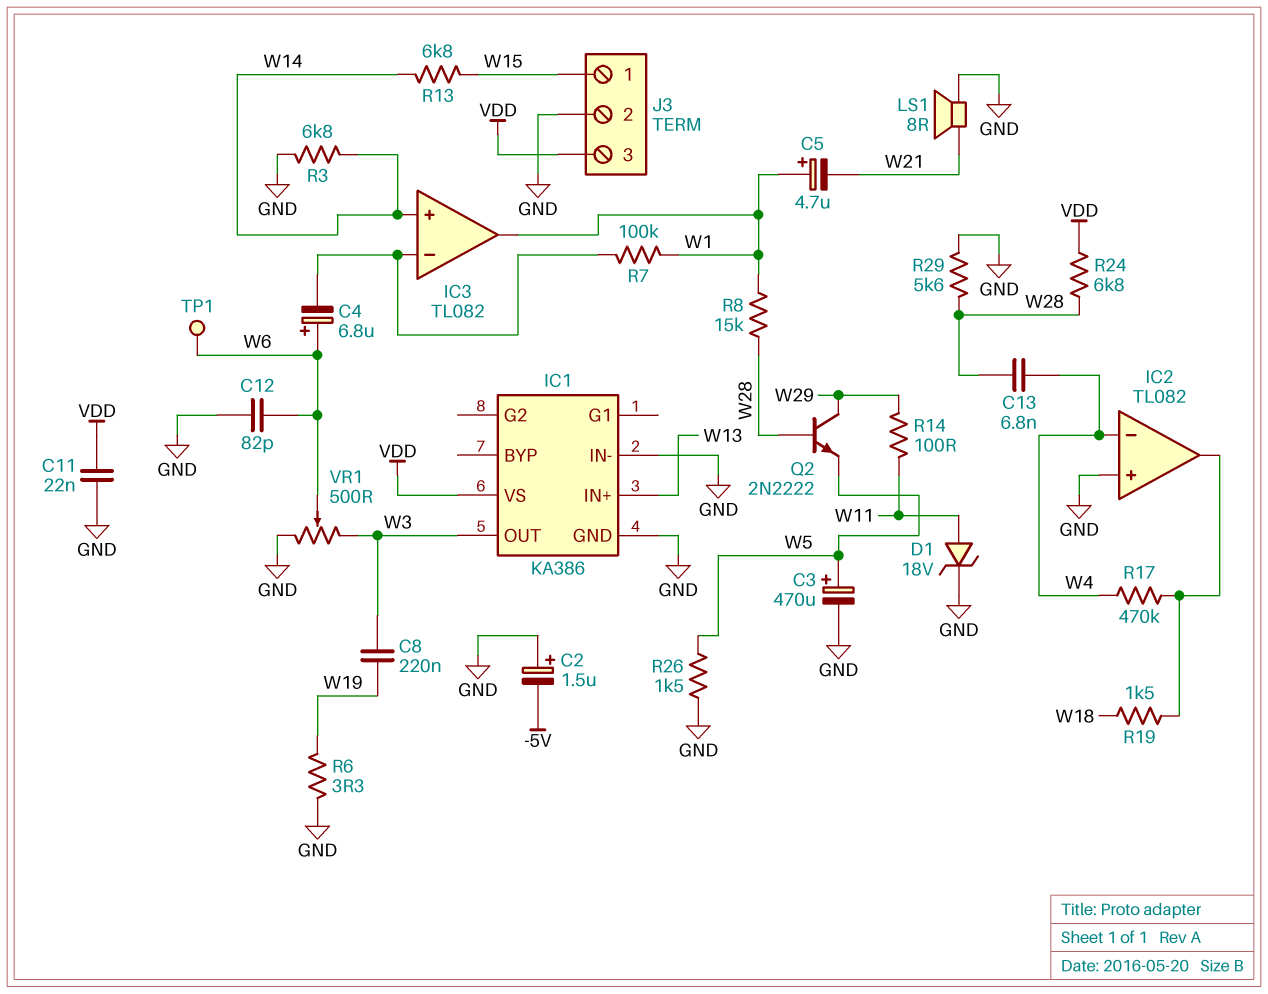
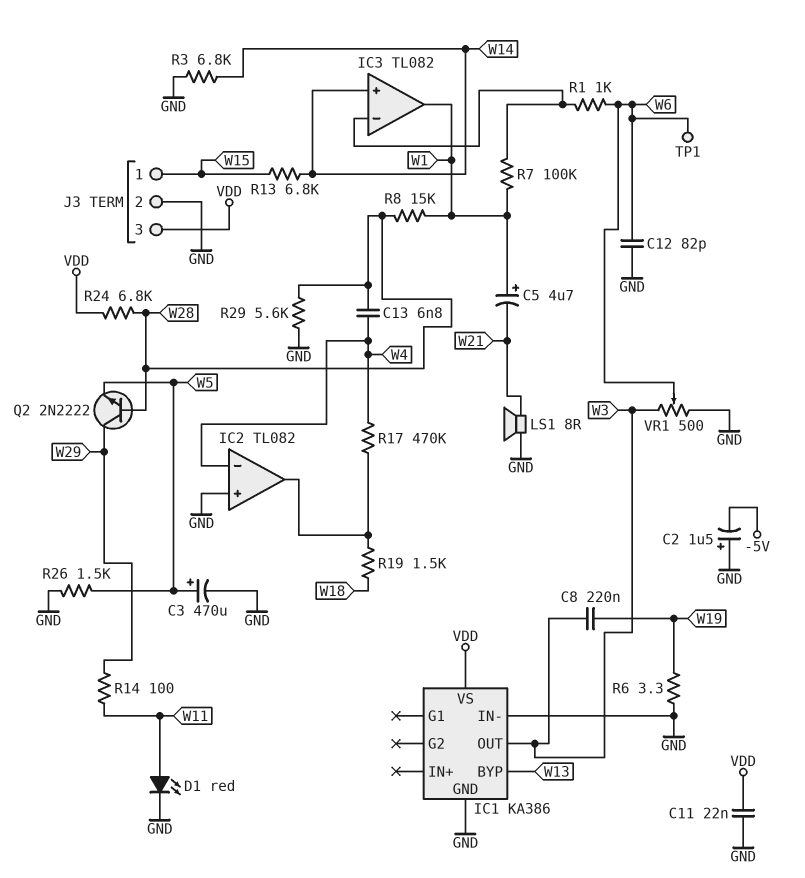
C4: 6.8uF (plus W6, minus IC3/in-) -> none
D1: zener 18V (A W11, K GND) -> LED red (A W11, K GND)
IC1 pin BYP: none -> W13
IC1 pin IN+: W13 -> none
R1: none -> 1k (IC3/in-, W6)

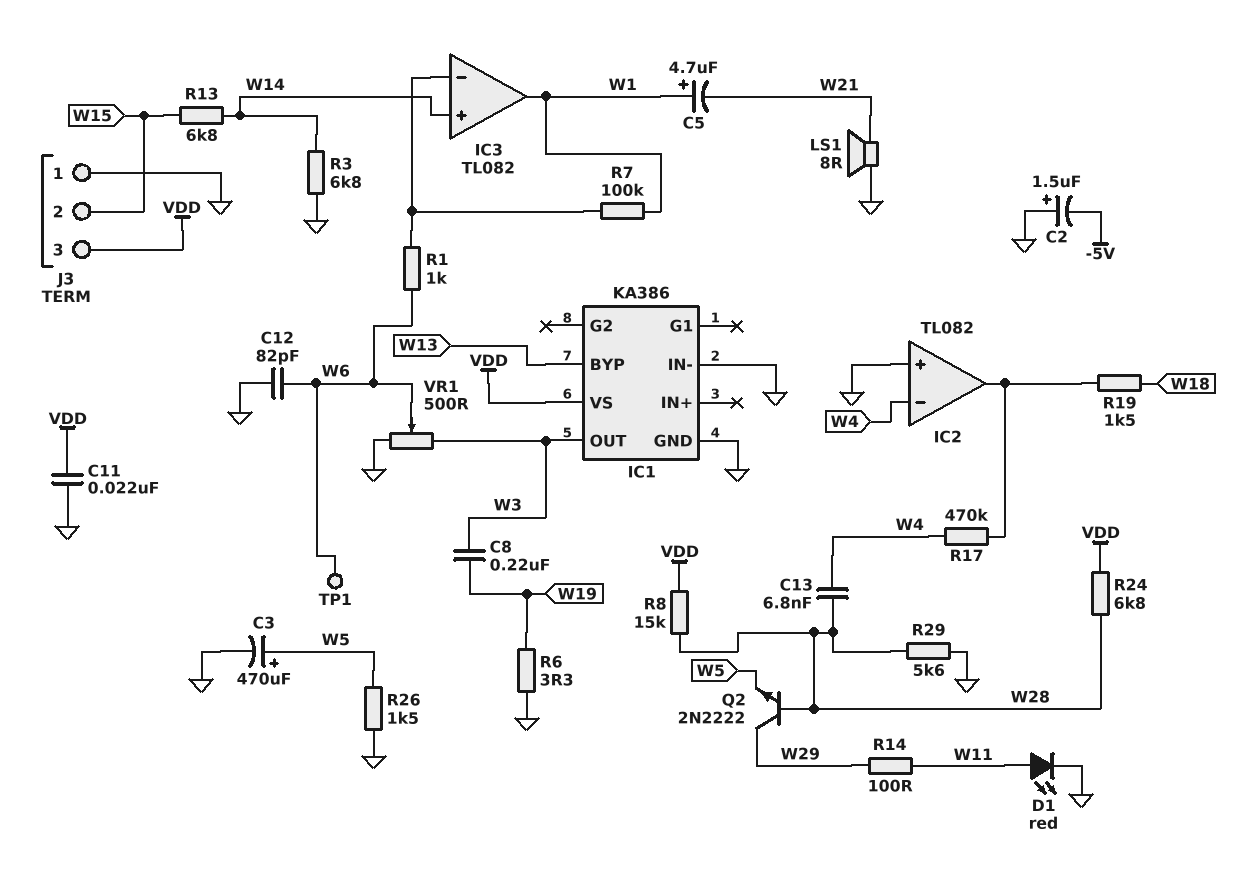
J3 pin 1: W15 -> GND
J3 pin 2: GND -> W15
R8: 15k (W1, W28) -> 15k (VDD, W28)

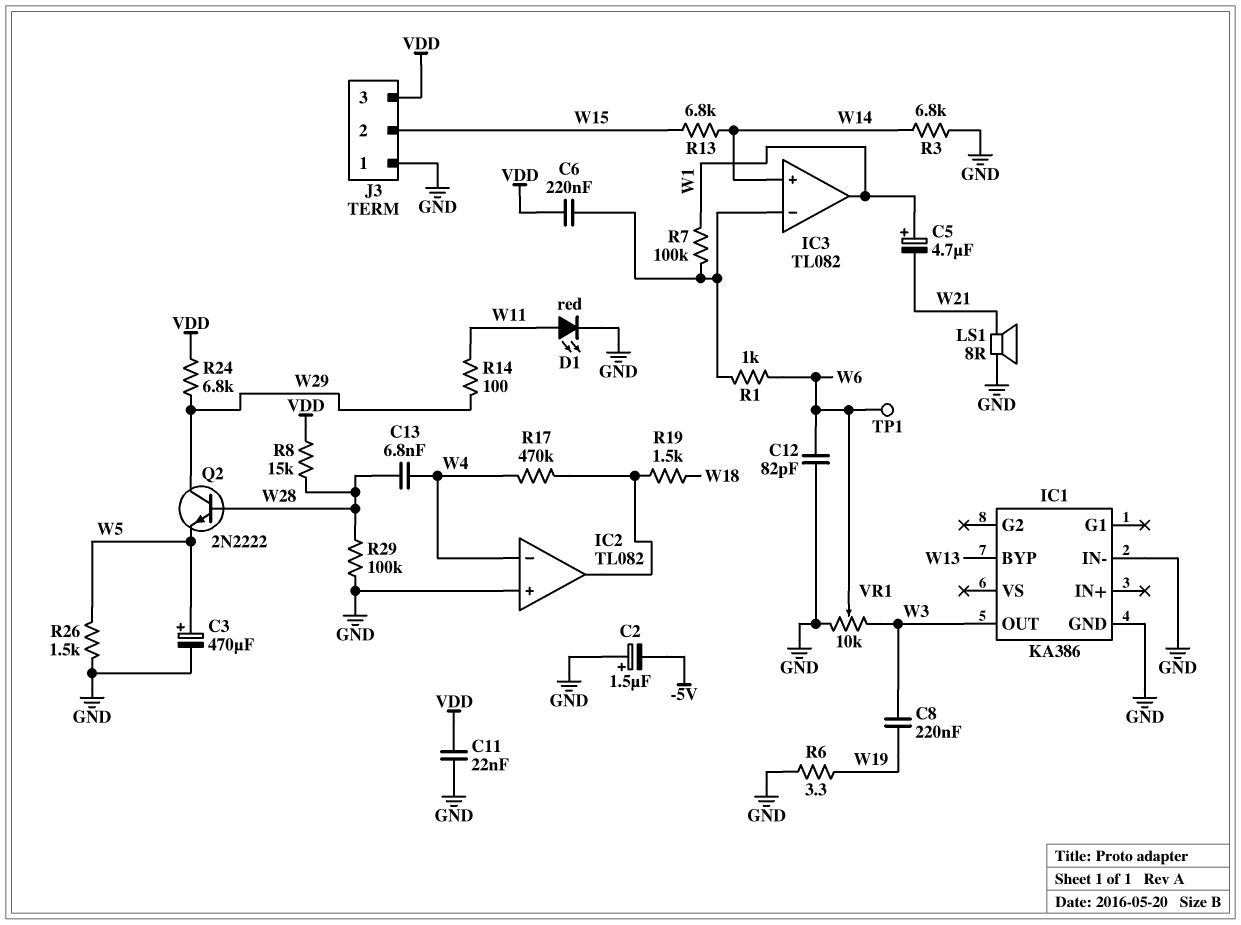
C6: none -> 220nF (IC3/in-, VDD)
IC1 pin VS: VDD -> none
R24: 6.8k (VDD, W28) -> 6.8k (VDD, W29)
R29: 5.6k (GND, W28) -> 100k (GND, W28)
VR1: 500 (GND, W3, wiper W6) -> 10k (GND, W3, wiper W6)

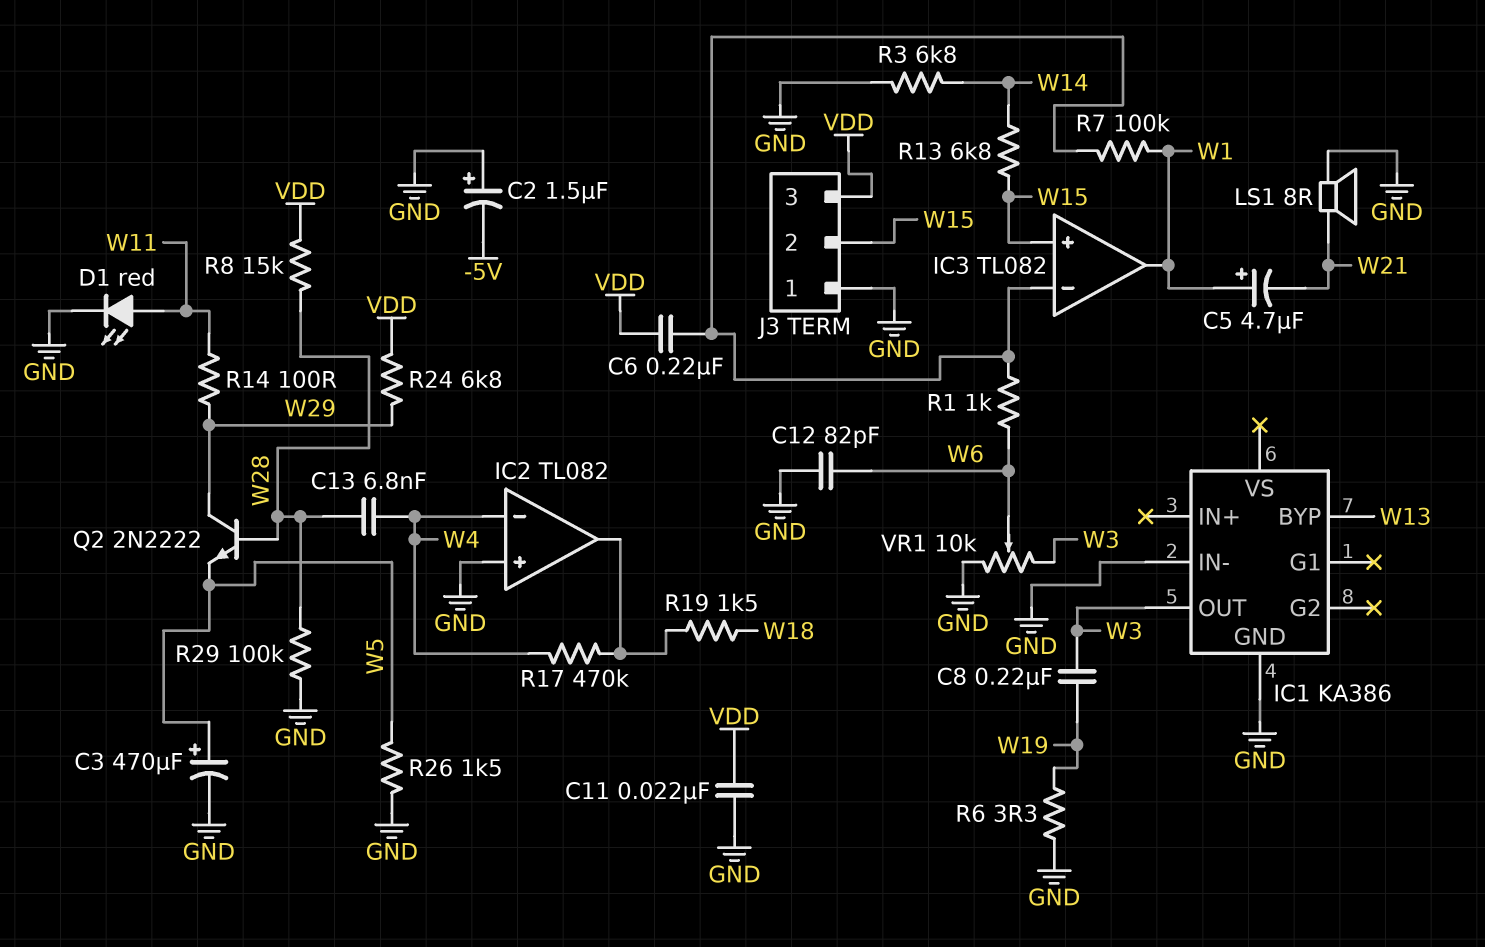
IC3 pin in+: W14 -> W15
TP1: test point (W6) -> none

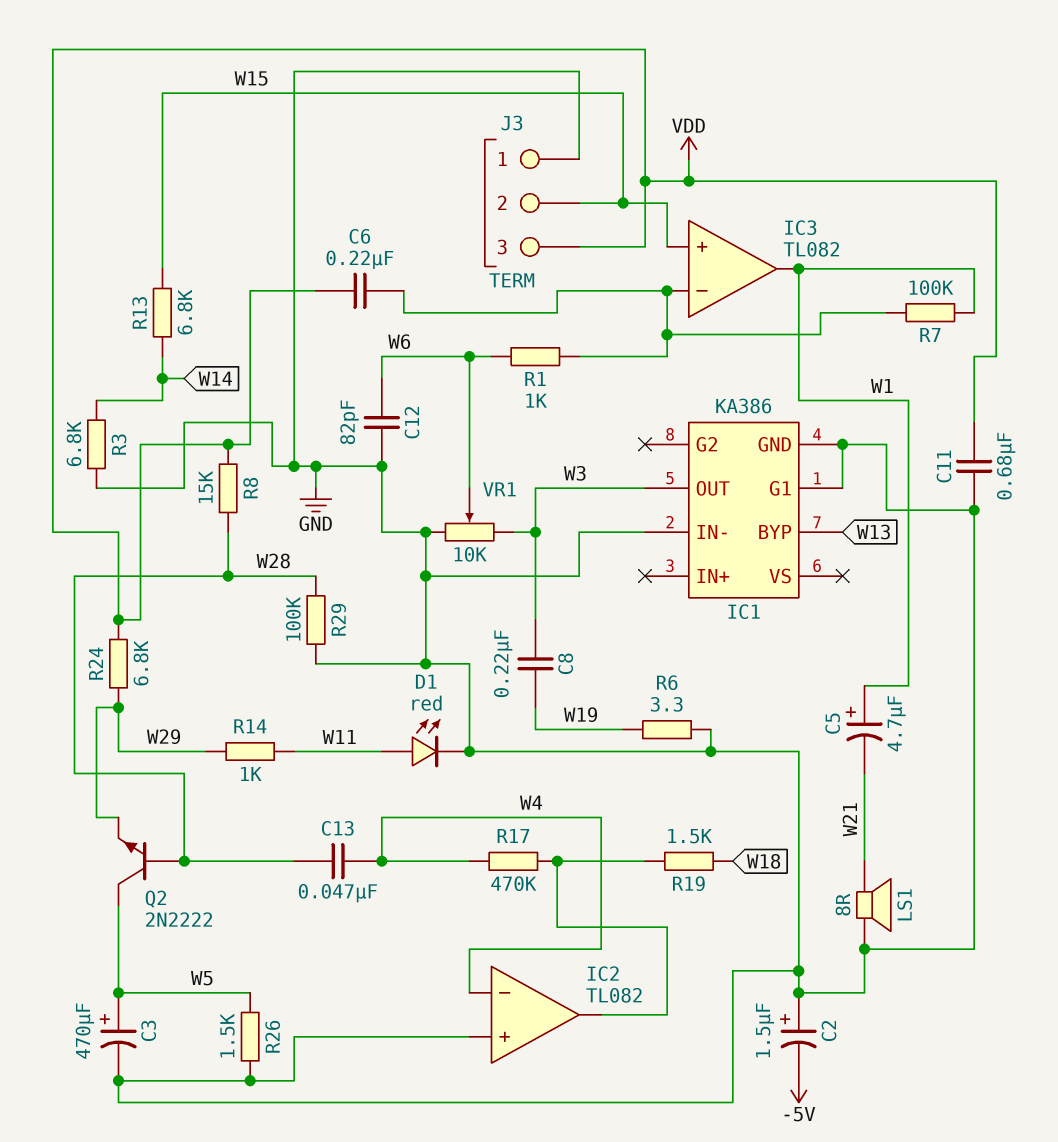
C11: 22nF (GND, VDD) -> 680nF (GND, VDD)
C13: 6.8nF (W4, W28) -> 47nF (W4, W28)
IC1 pin G1: none -> GND
Q2: NPN 2N2222 (B W28, C W29, E W5) -> NPN 2N2222 (B W28, C W5, E W29)
R14: 100 (W11, W29) -> 1k (W11, W29)

